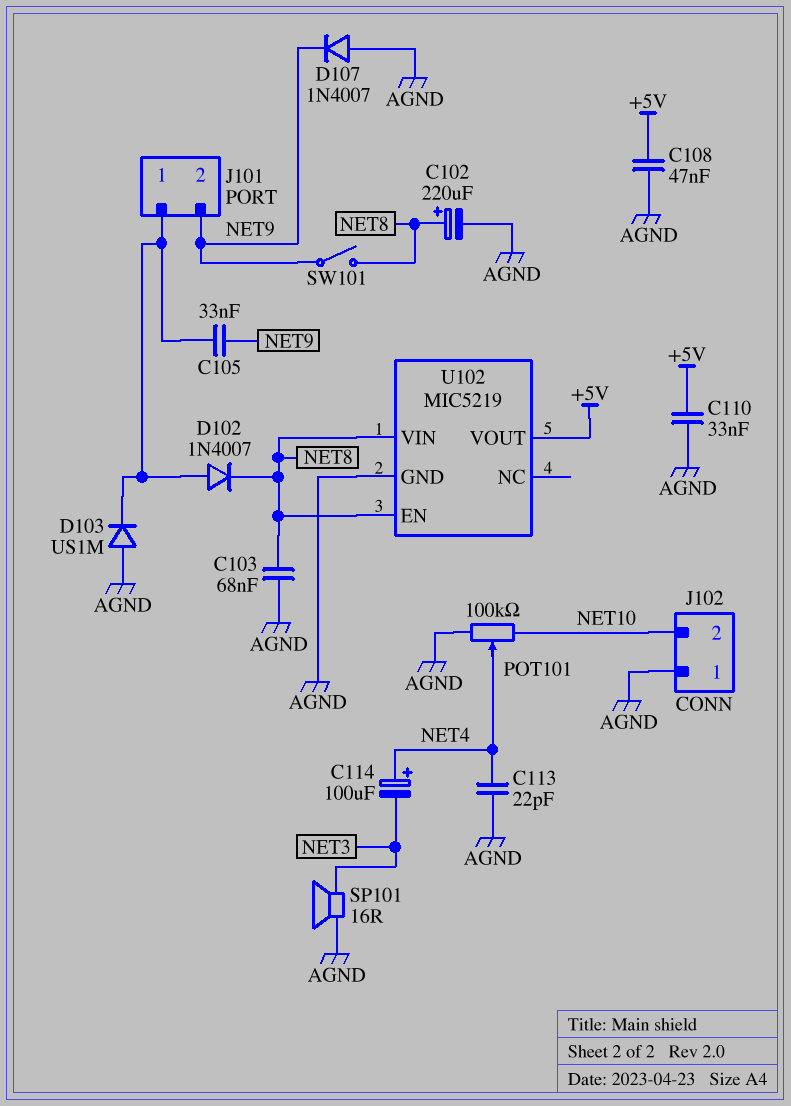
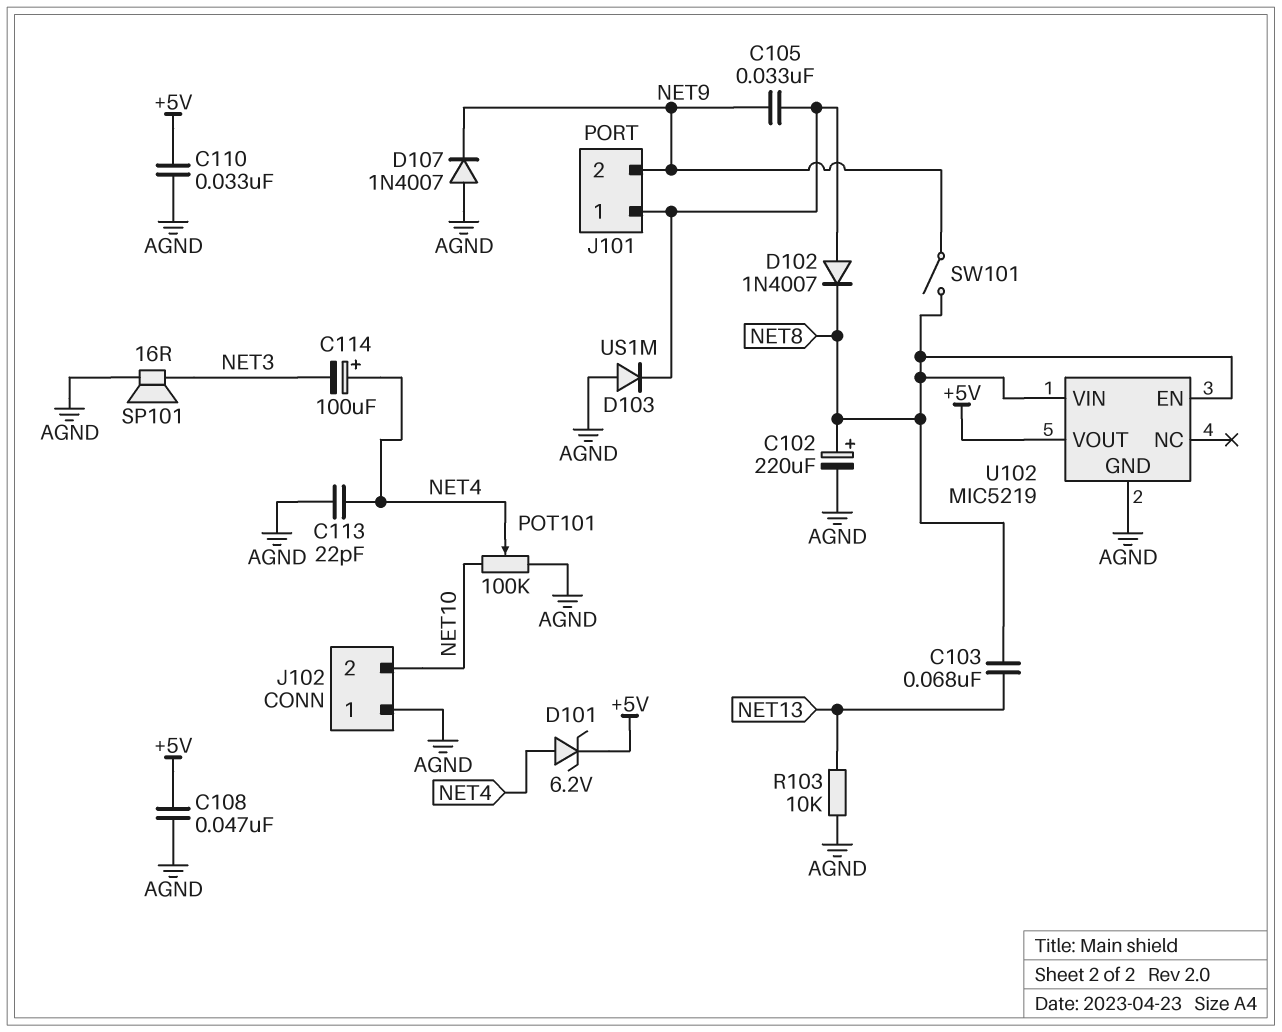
C103: 68nF (AGND, NET8) -> 68nF (NET8, NET13)
D101: none -> zener 6.2V (A NET4, K +5V)
R103: none -> 10k (AGND, NET13)

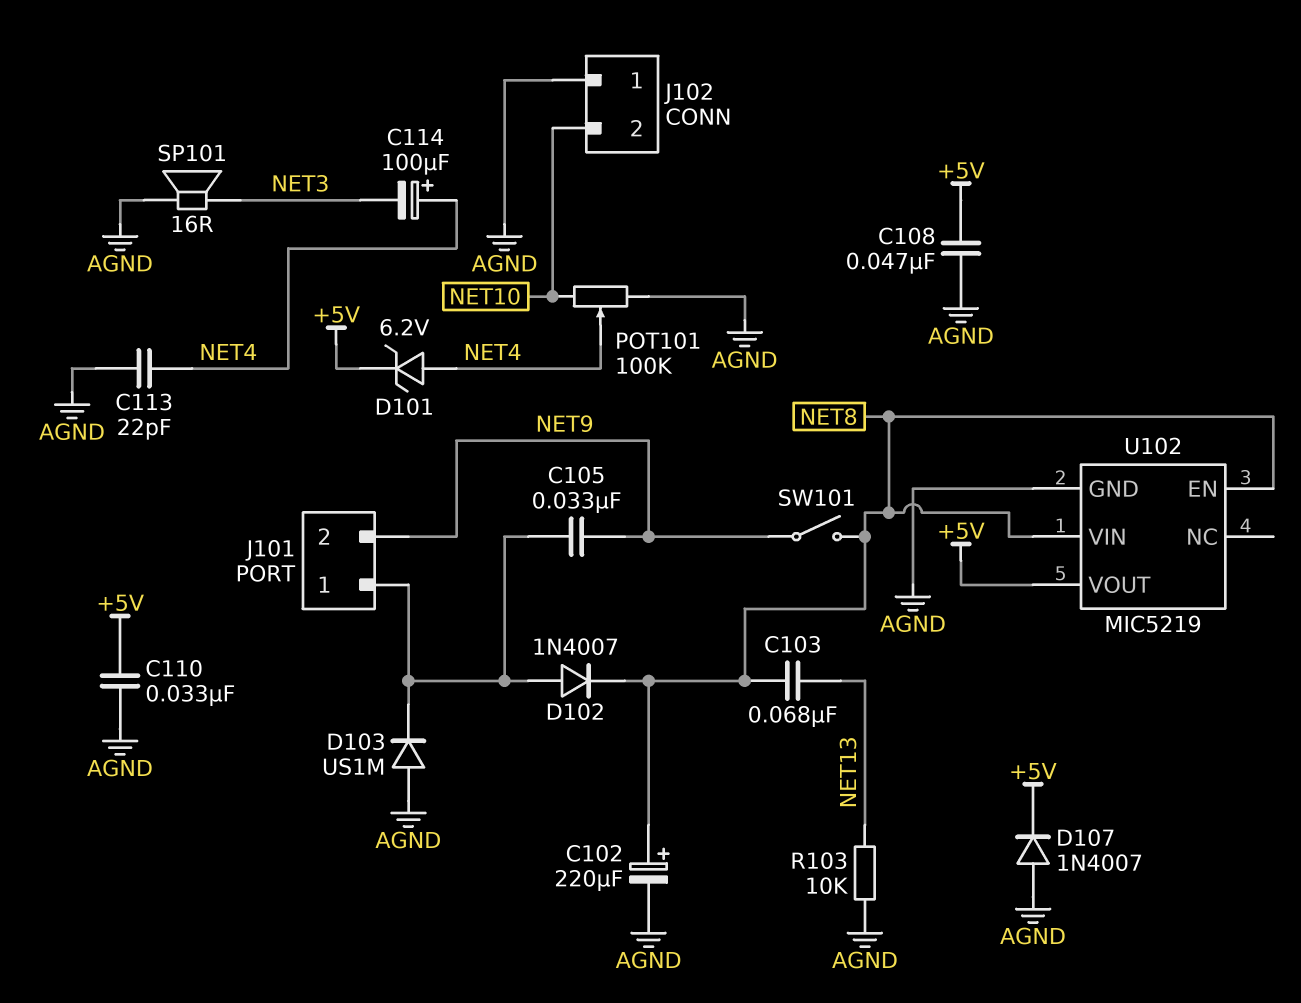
D107: diode 1N4007 (A AGND, K NET9) -> diode 1N4007 (A AGND, K +5V)

